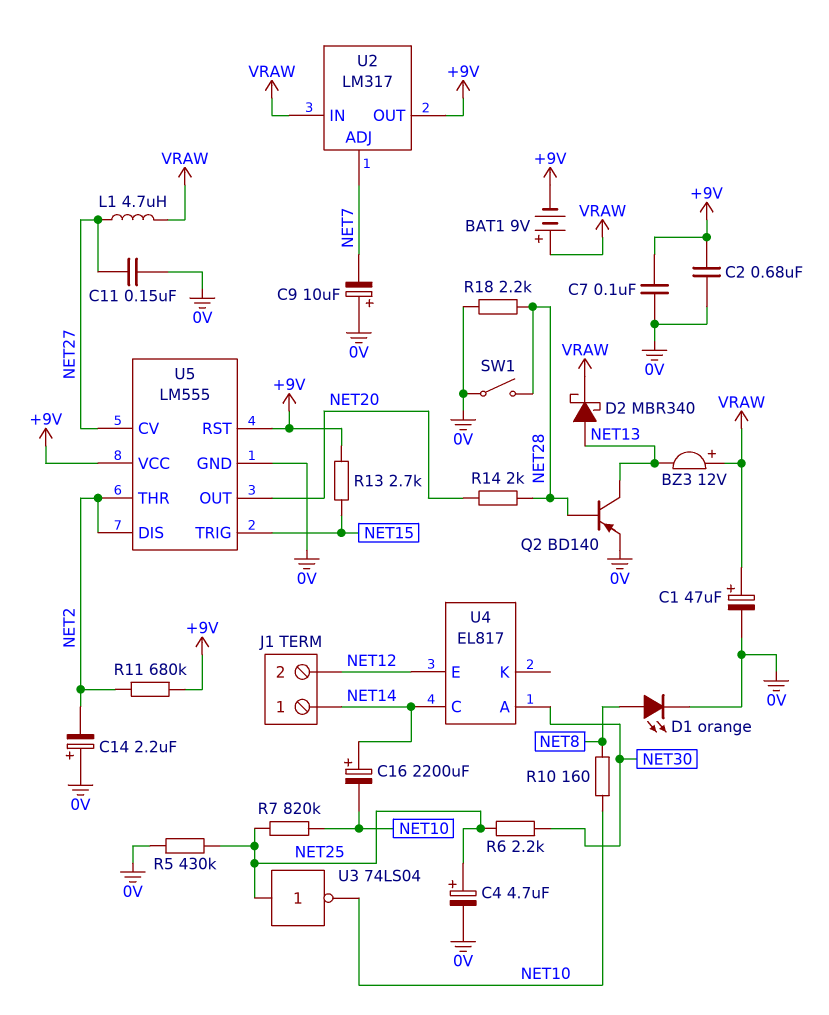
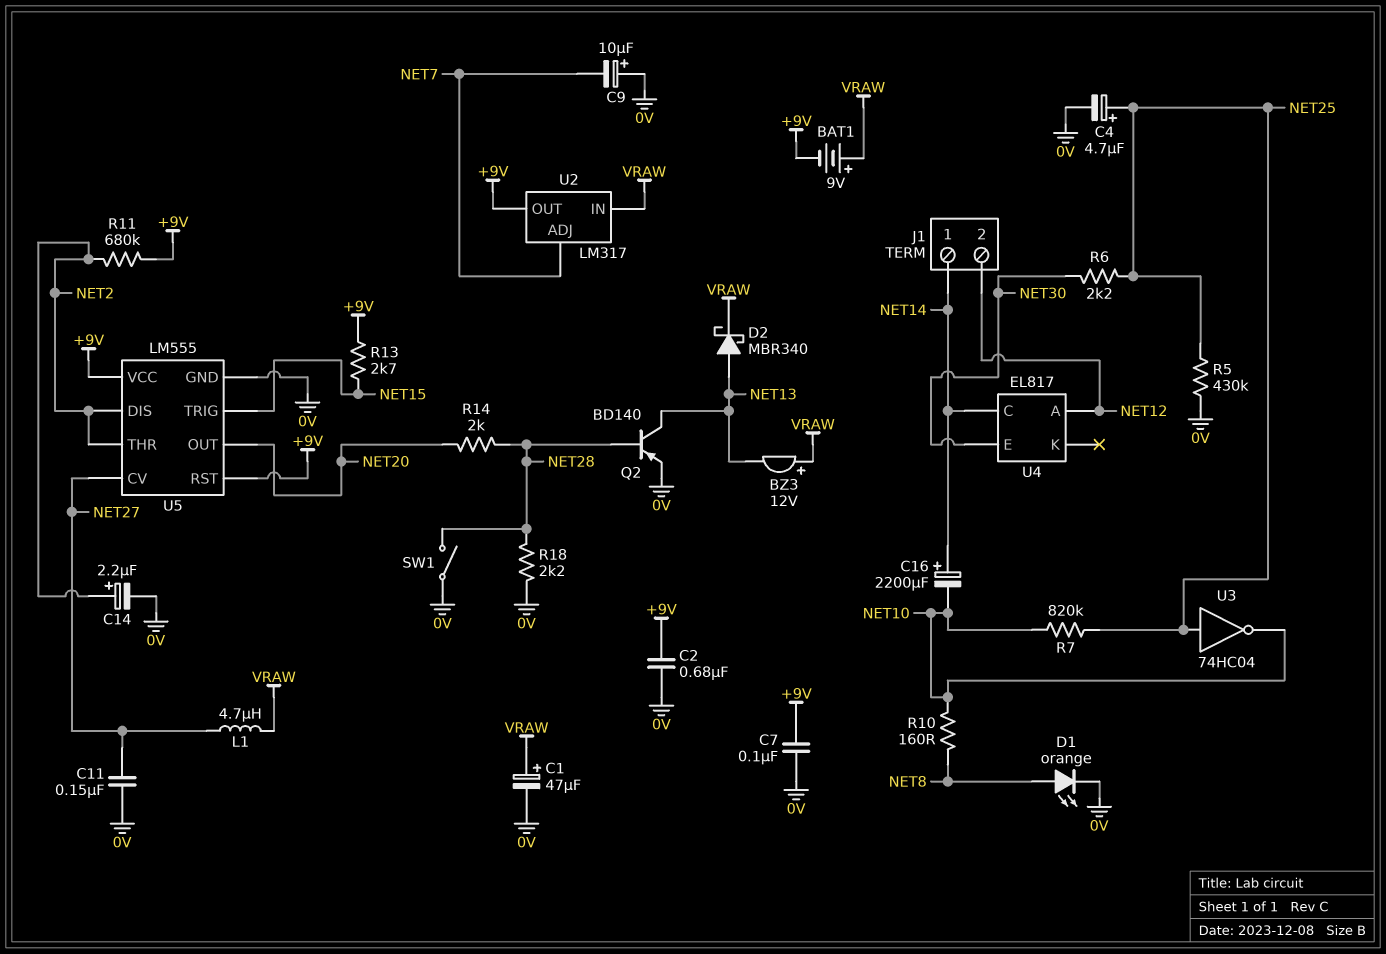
C14: 2.2uF (plus 0V, minus NET2) -> 2.2uF (plus NET2, minus 0V)
U3: NOT 74LS04 (in NET25, out NET10) -> NOT 74HC04 (in NET25, out NET10)
U4 pin A: NET30 -> NET12
U4 pin E: NET12 -> NET30

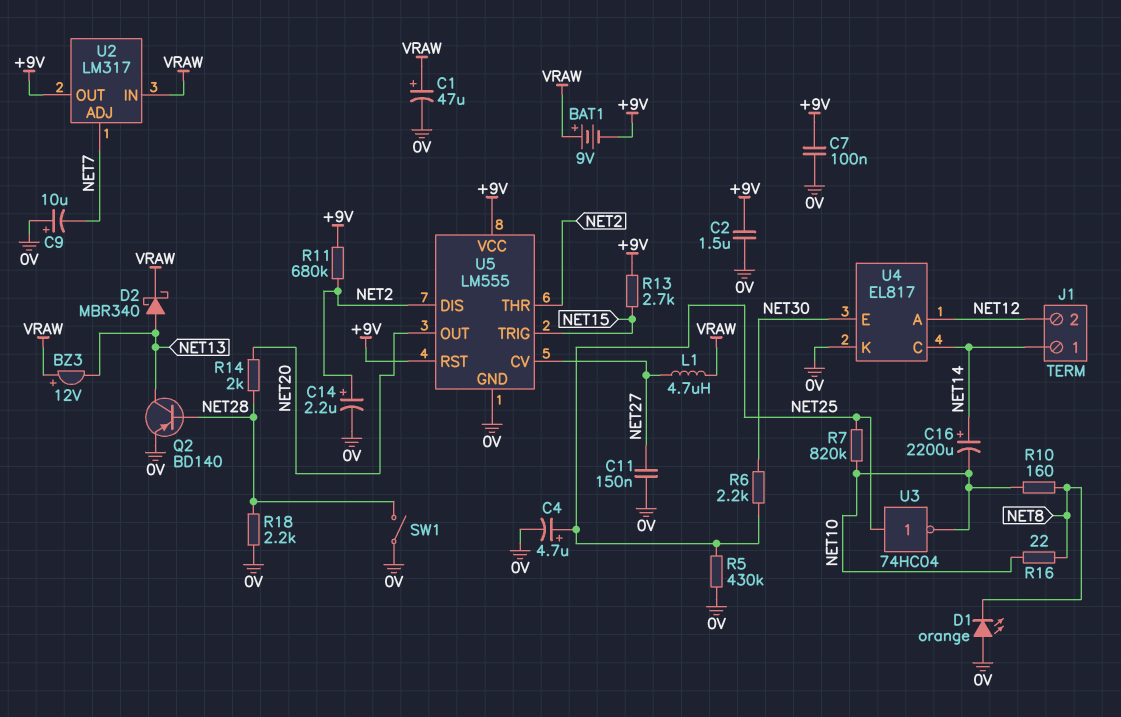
C2: 680nF (+9V, 0V) -> 1.5uF (+9V, 0V)
D1: LED orange (A NET8, K 0V) -> LED orange (A 0V, K NET8)
R16: none -> 22 (NET8, NET10)
U4 pin K: none -> 0V

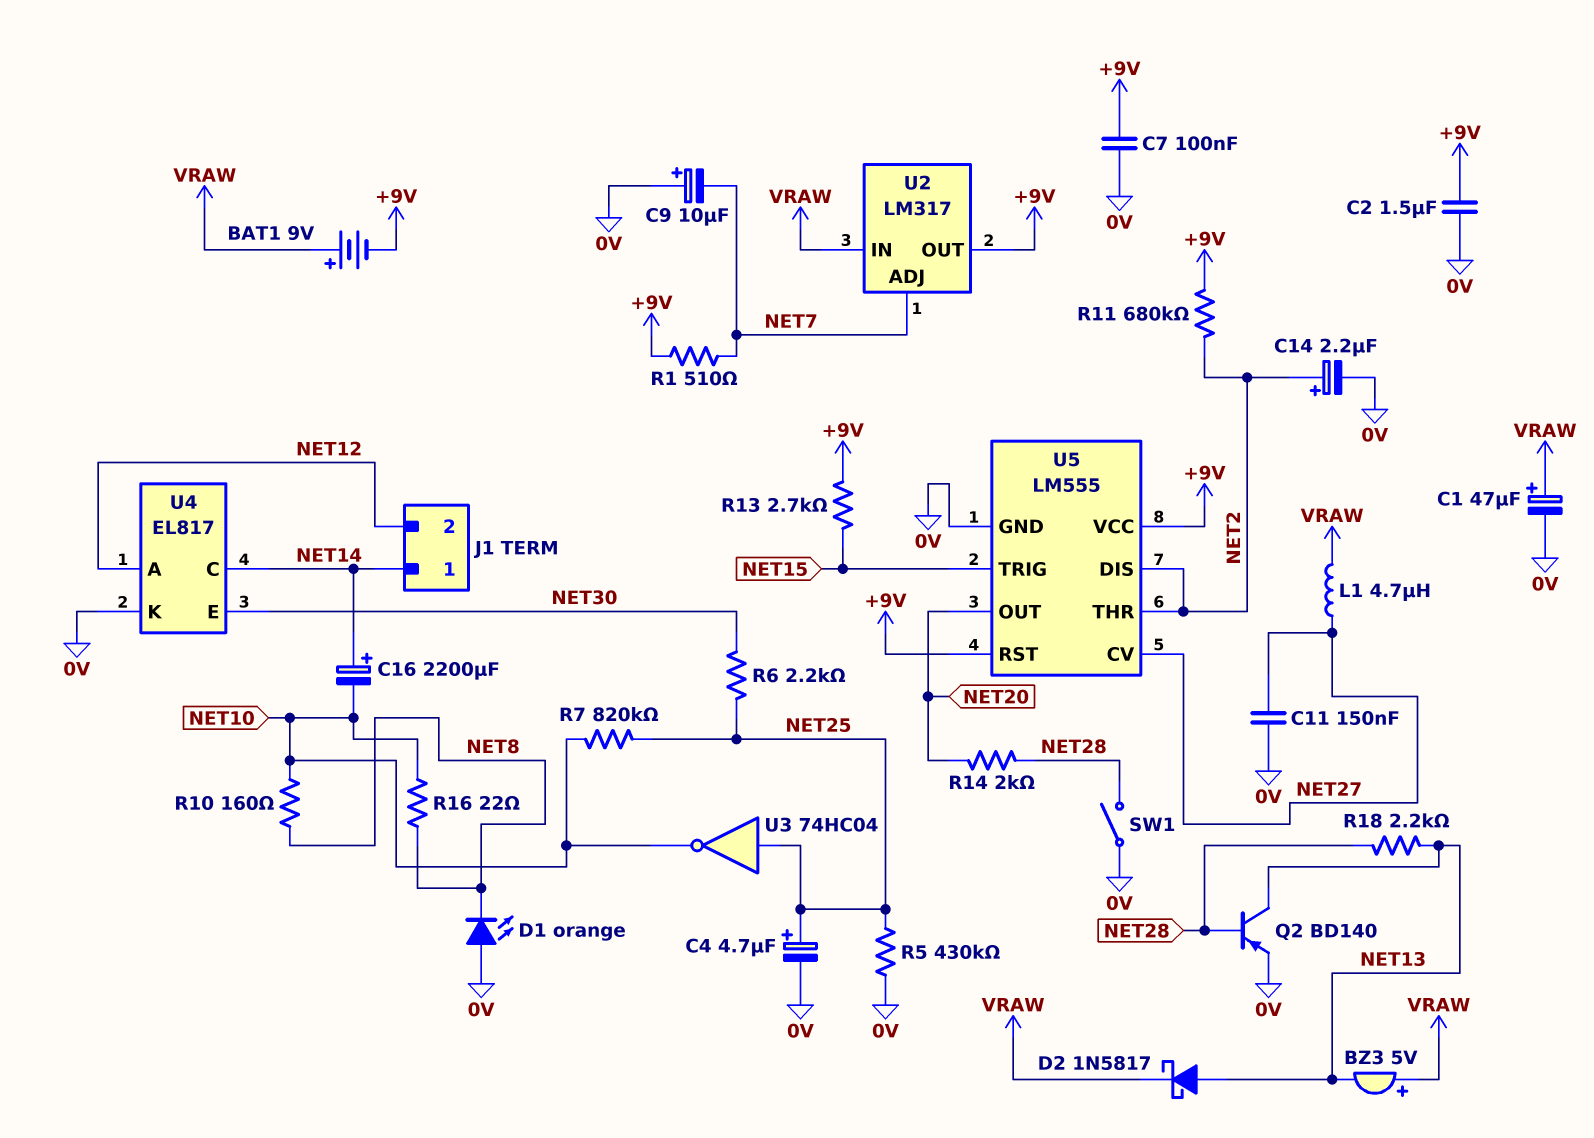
BZ3: buzzer 12V (plus VRAW, minus NET13) -> buzzer 5V (plus VRAW, minus NET13)
D2: schottky MBR340 (A NET13, K VRAW) -> schottky 1N5817 (A NET13, K VRAW)
R1: none -> 510 (+9V, NET7)
R18: 2.2k (0V, NET28) -> 2.2k (NET13, NET28)

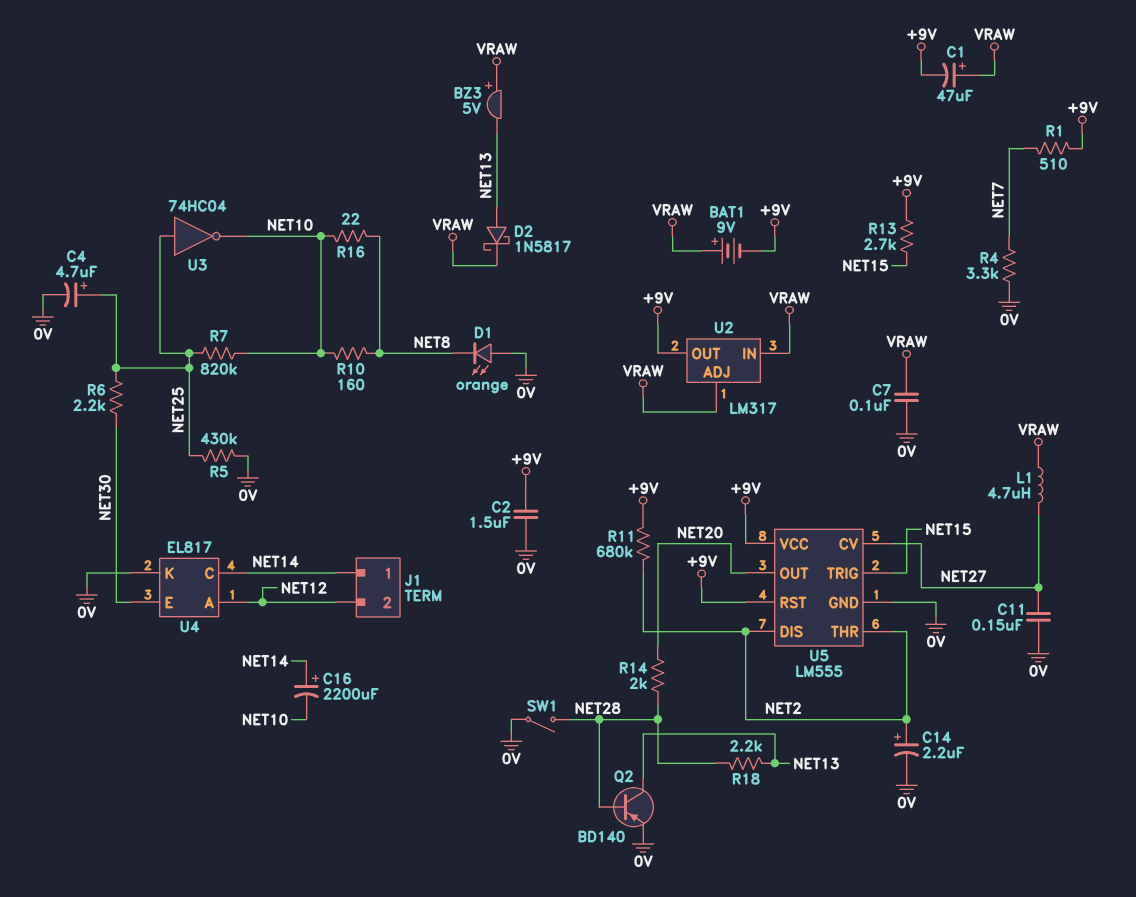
C1: 47uF (plus VRAW, minus 0V) -> 47uF (plus VRAW, minus +9V)
C7: 100nF (+9V, 0V) -> 100nF (0V, VRAW)
C9: 10uF (plus 0V, minus NET7) -> none
R4: none -> 3.3k (0V, NET7)
U2 pin ADJ: NET7 -> VRAW

